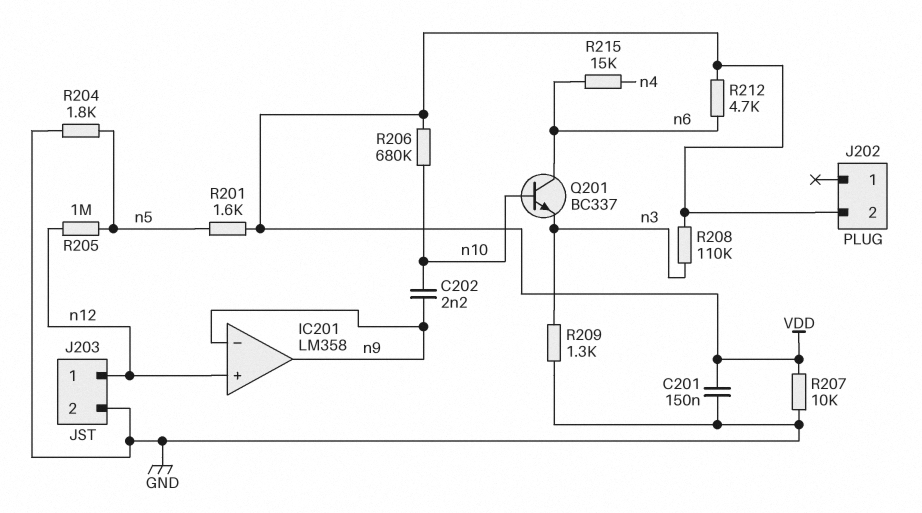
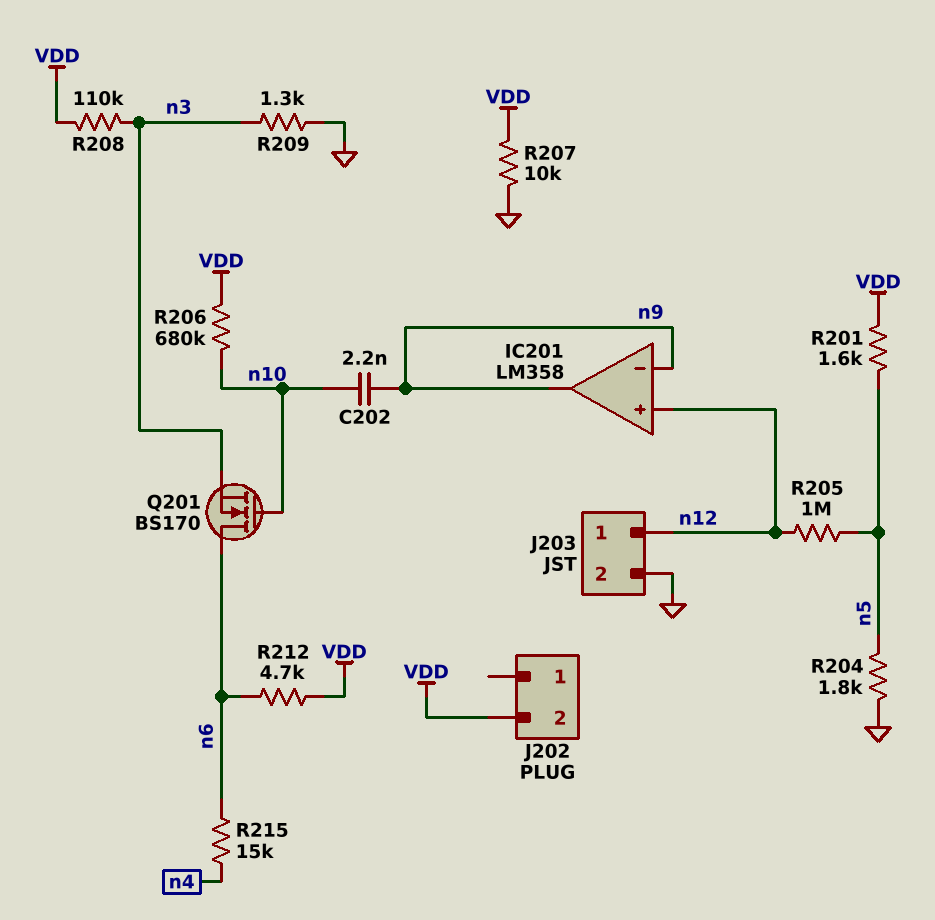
C201: 150nF (GND, VDD) -> none
Q201: NPN BC337 (B n10, C n6, E n3) -> NMOS BS170 (G n10, D n6, S n3)

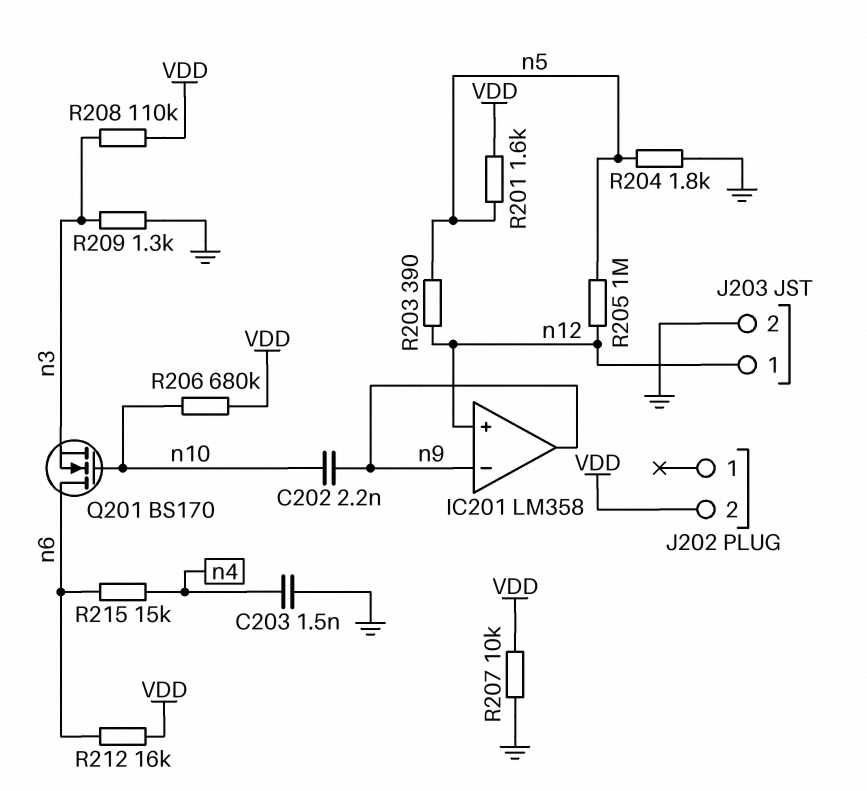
C203: none -> 1.5nF (GND, n4)
R203: none -> 390 (n5, n12)
R212: 4.7k (VDD, n6) -> 16k (VDD, n6)

